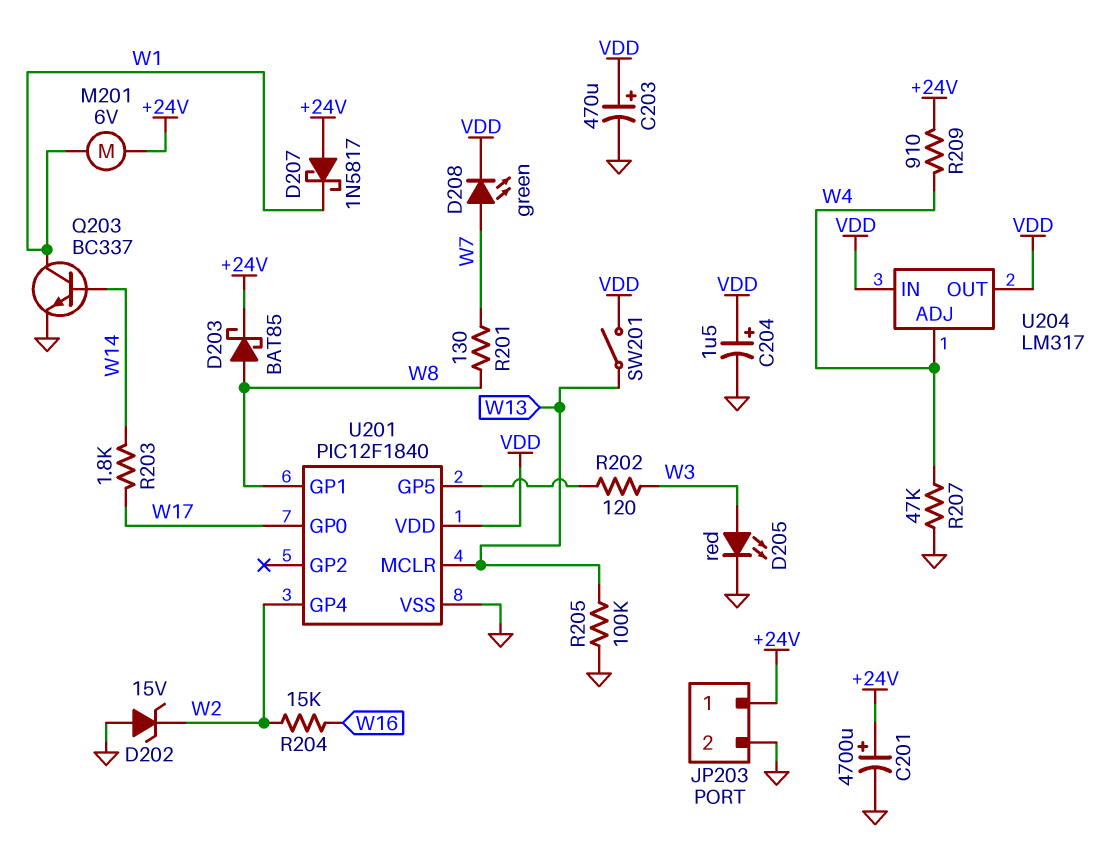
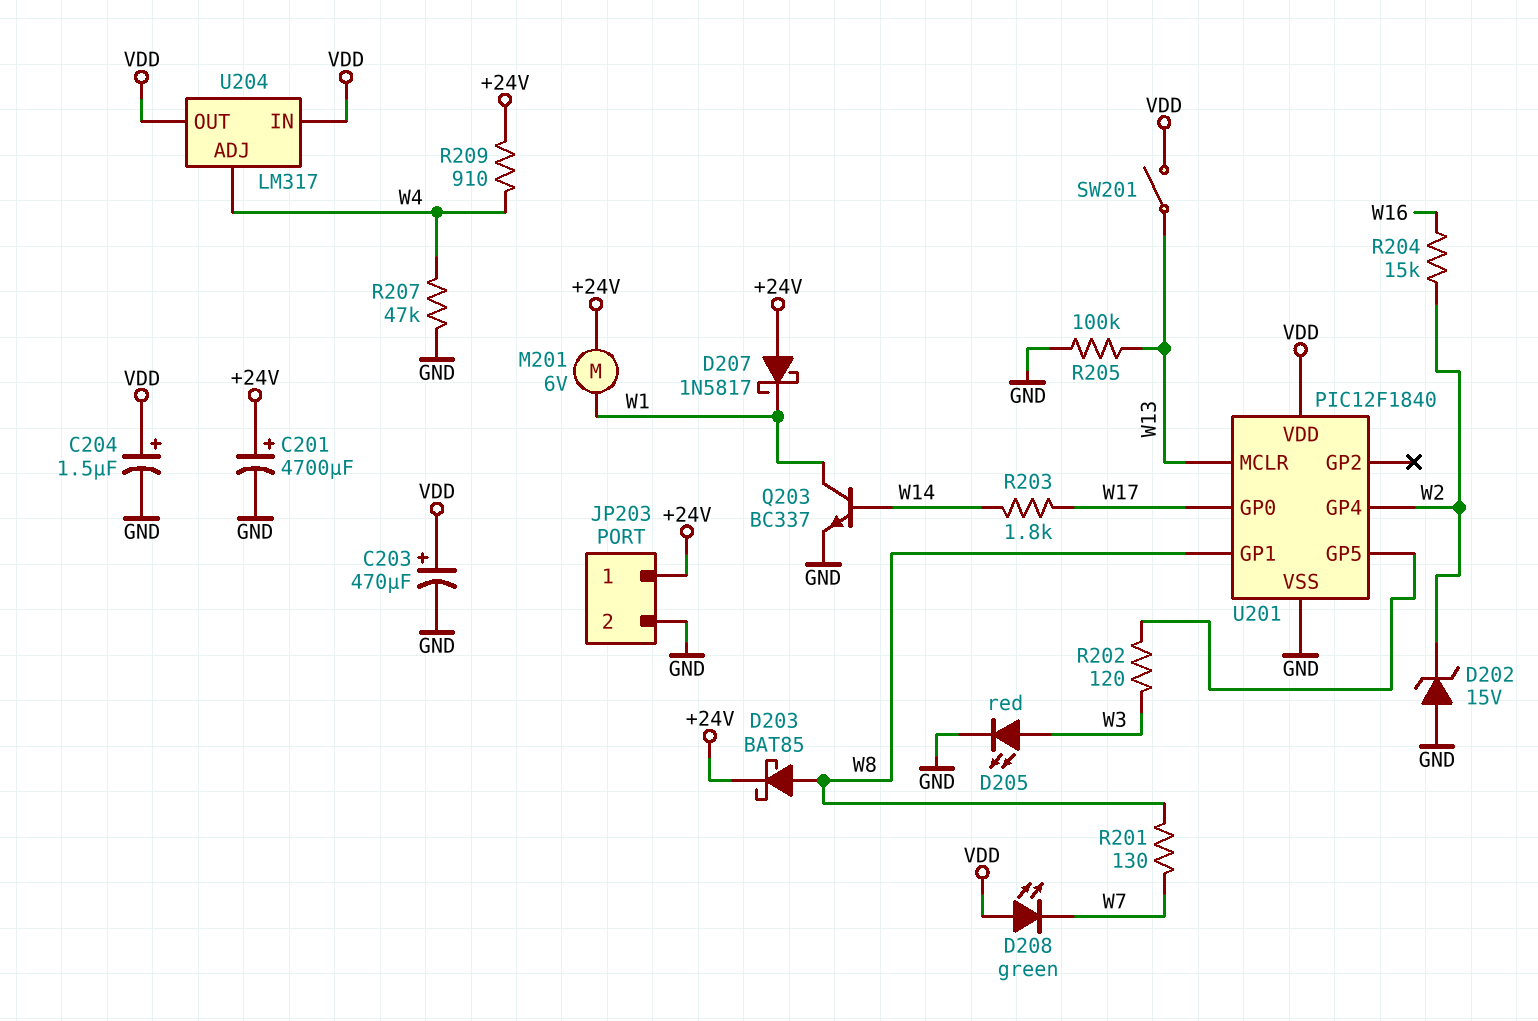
D208: LED green (A W7, K VDD) -> LED green (A VDD, K W7)

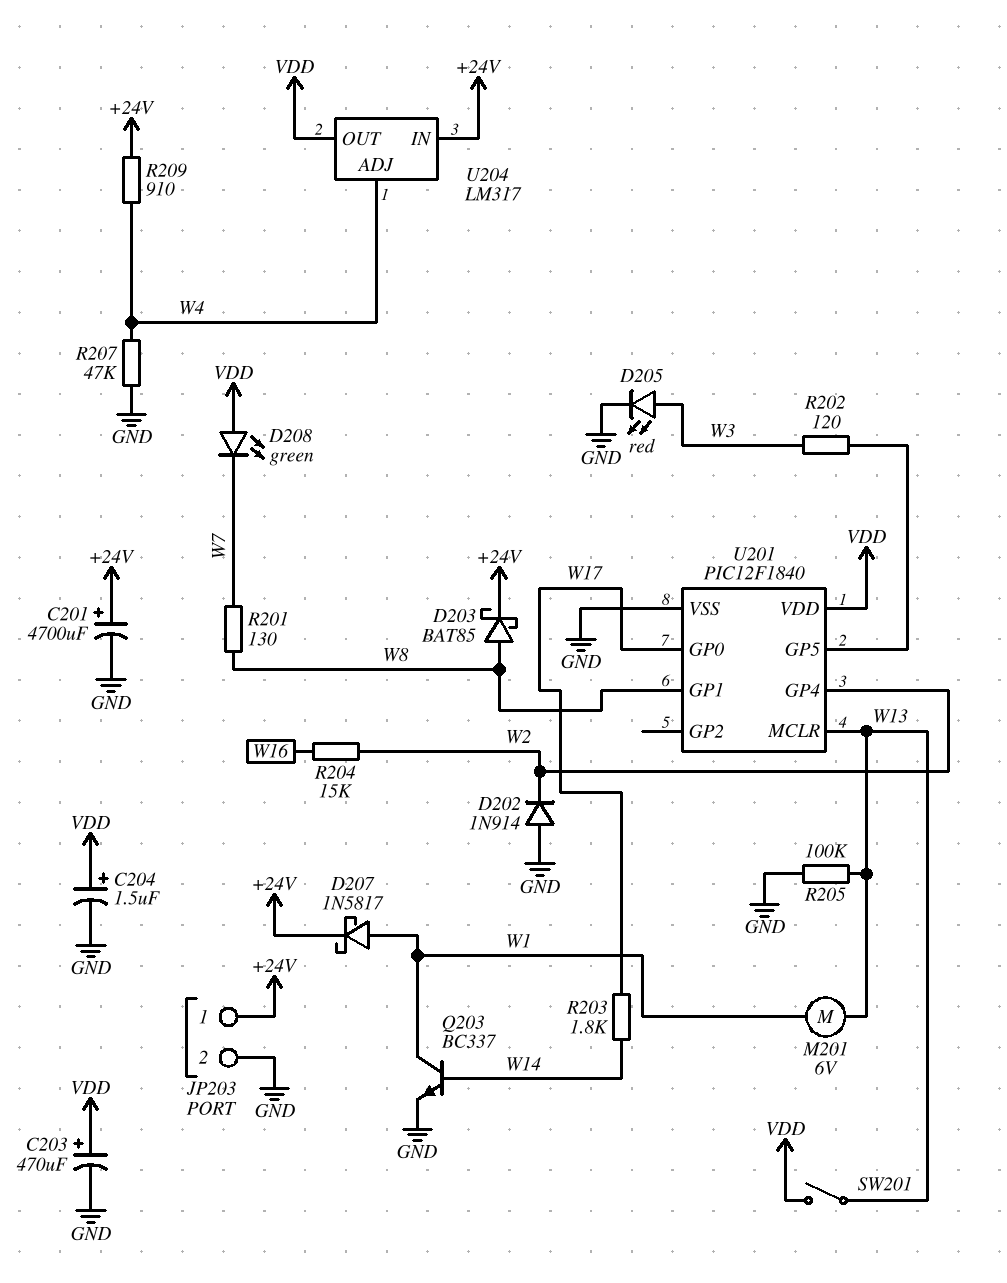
D202: zener 15V (A GND, K W2) -> diode 1N914 (A GND, K W2)
D207: schottky 1N5817 (A +24V, K W1) -> schottky 1N5817 (A W1, K +24V)
M201: motor 6V (+24V, W1) -> motor 6V (W1, W13)
U204 pin IN: VDD -> +24V

